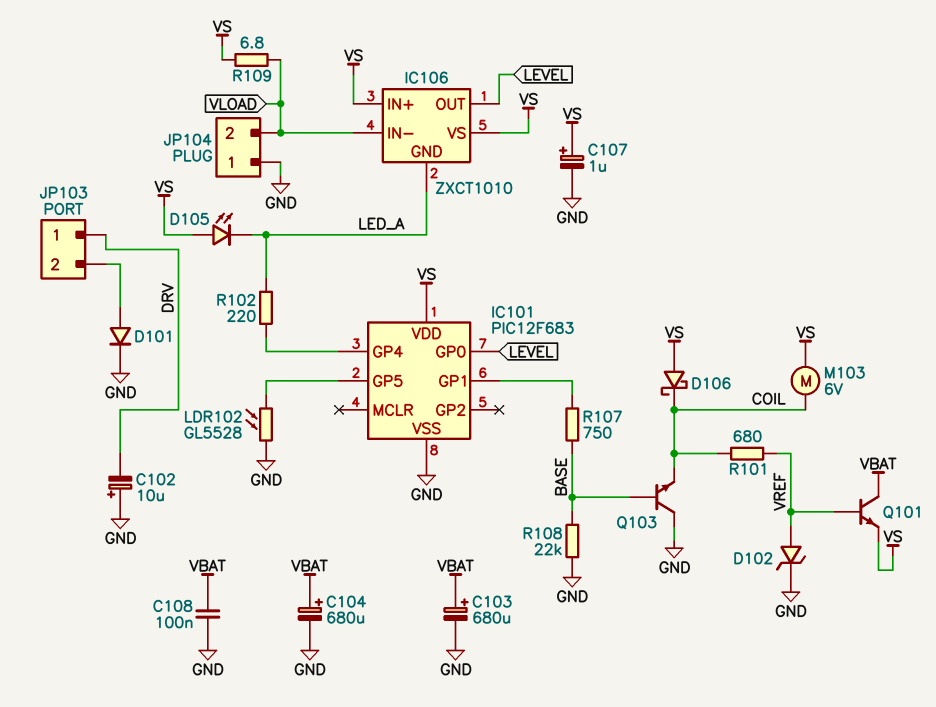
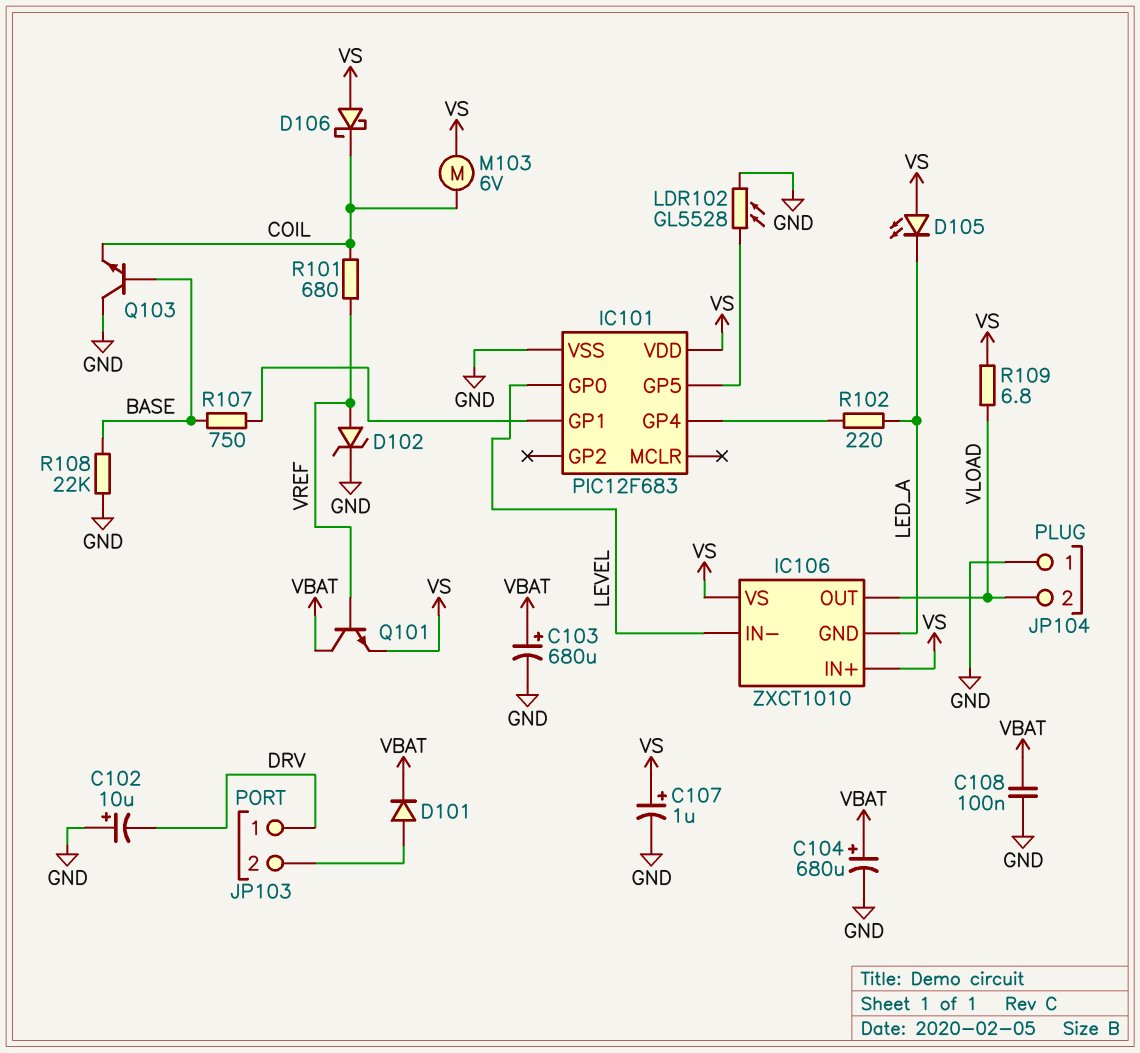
D101: diode (A JP103/2, K GND) -> diode (A JP103/2, K VBAT)
IC106 pin IN-: VLOAD -> LEVEL
IC106 pin OUT: LEVEL -> VLOAD

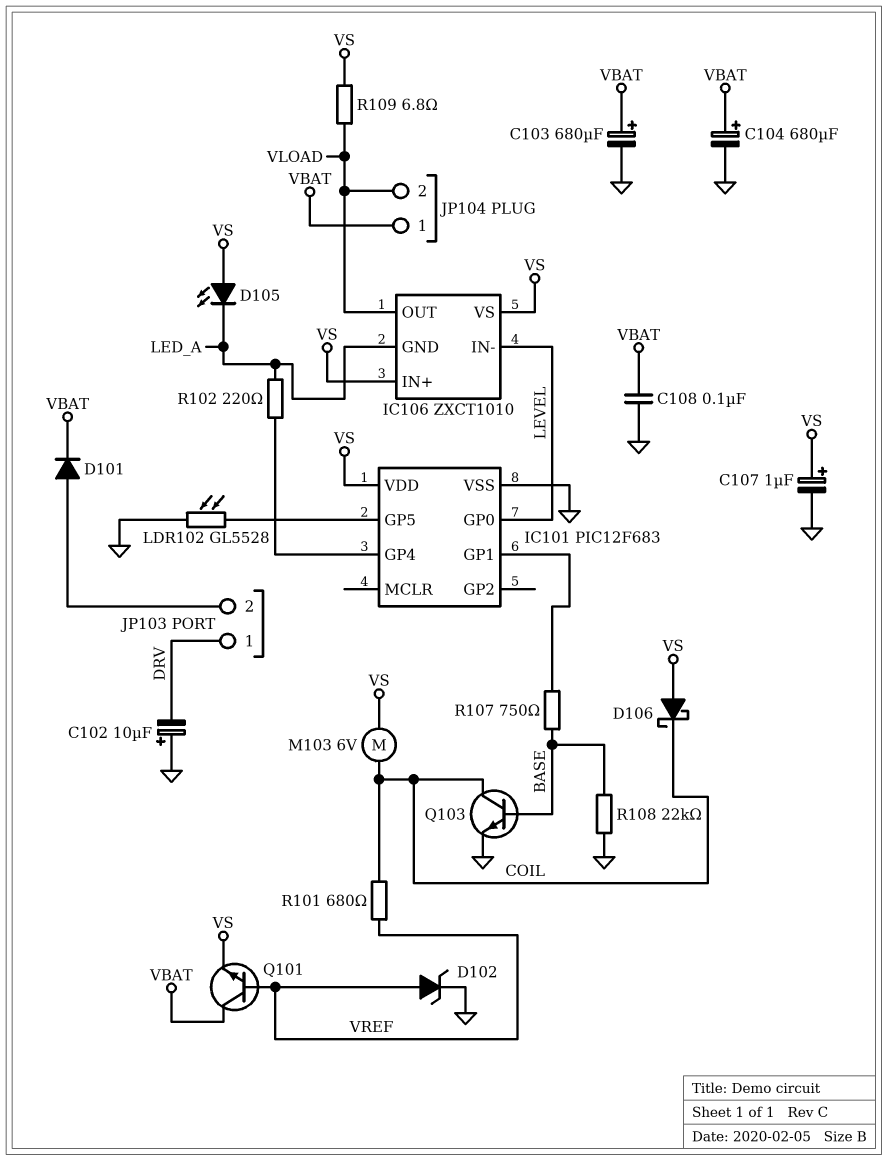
JP104 pin 1: GND -> VBAT
Q103: NPN (B BASE, C GND, E COIL) -> NPN (B BASE, C COIL, E GND)

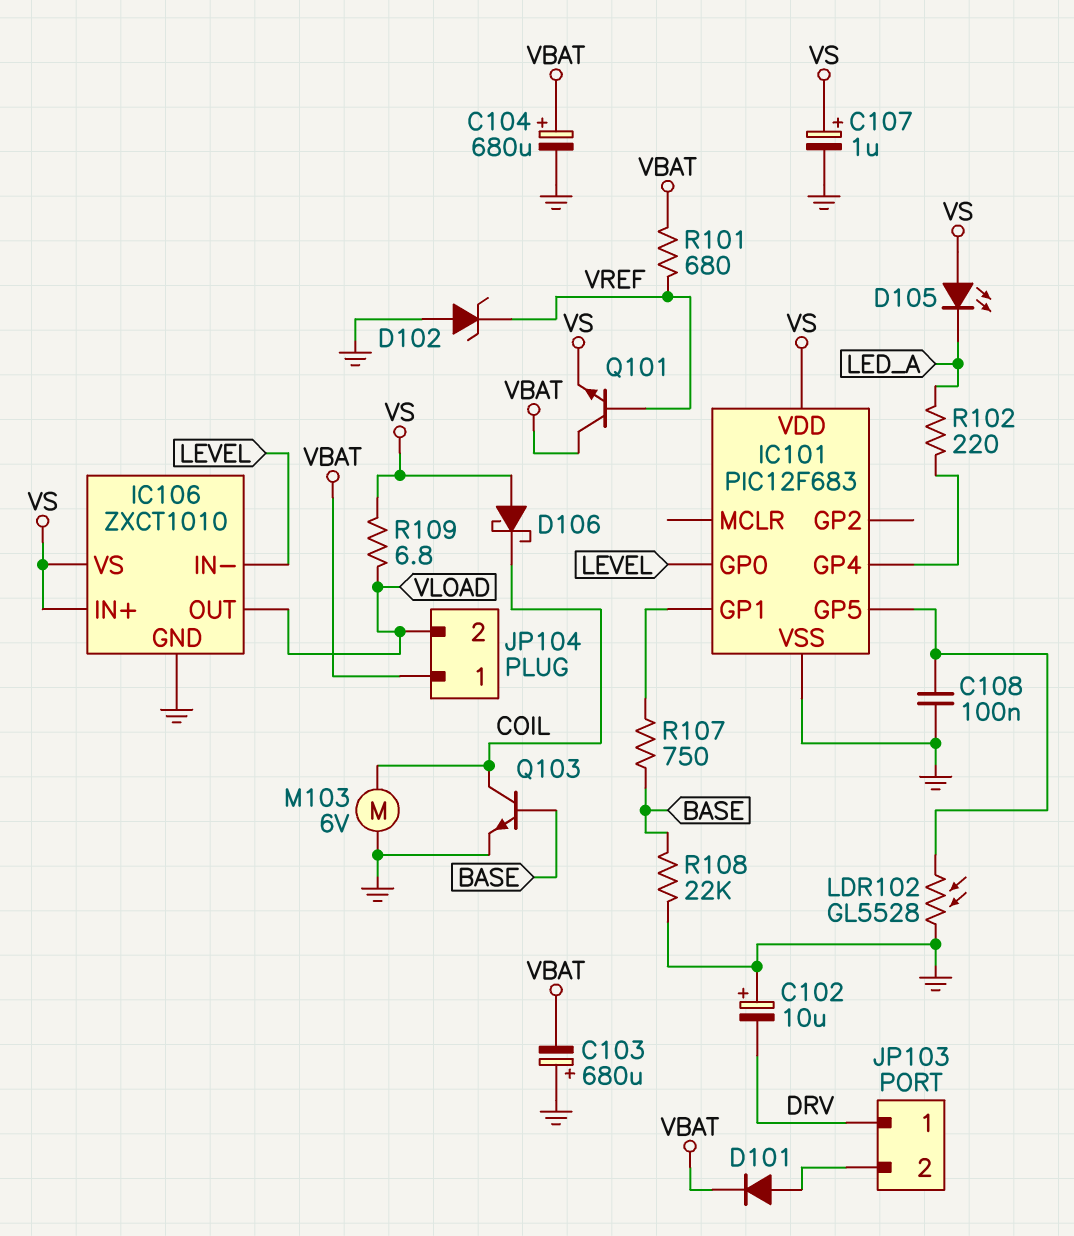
C103: 680uF (plus VBAT, minus GND) -> 680uF (plus GND, minus VBAT)
C108: 100nF (GND, VBAT) -> 100nF (GND, IC101/GP5)
D102: zener (A VREF, K GND) -> zener (A GND, K VREF)
IC106 pin GND: LED_A -> GND
M103: motor 6V (COIL, VS) -> motor 6V (COIL, GND)
R101: 680 (COIL, VREF) -> 680 (VBAT, VREF)

